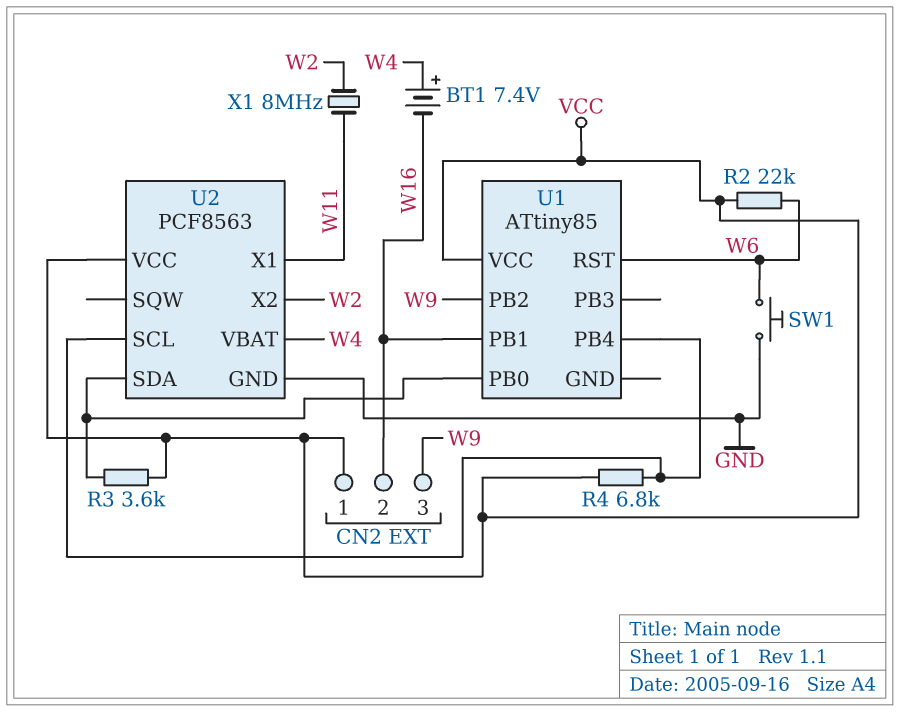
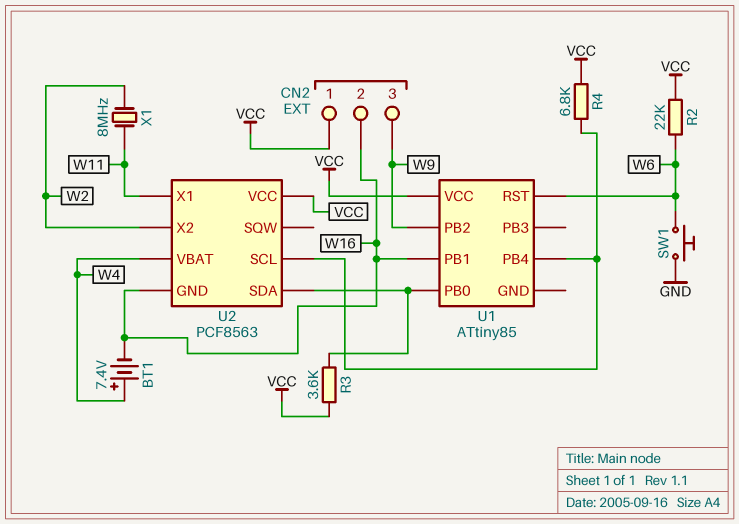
U2 pin GND: GND -> W16

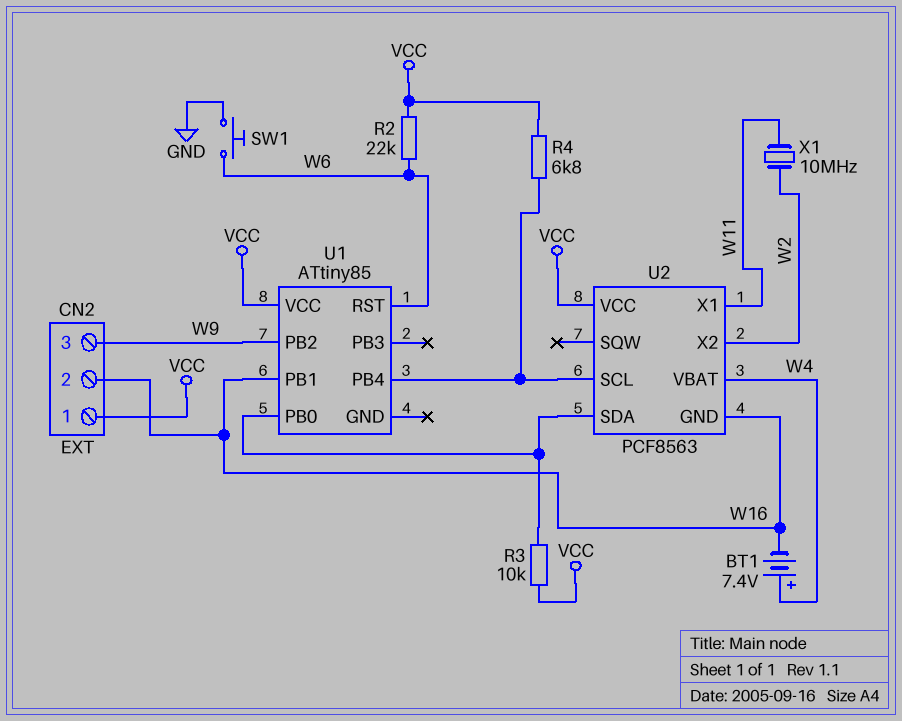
R3: 3.6k (U1/PB0, VCC) -> 10k (U1/PB0, VCC)
X1: 8MHz (W2, W11) -> 10MHz (W2, W11)

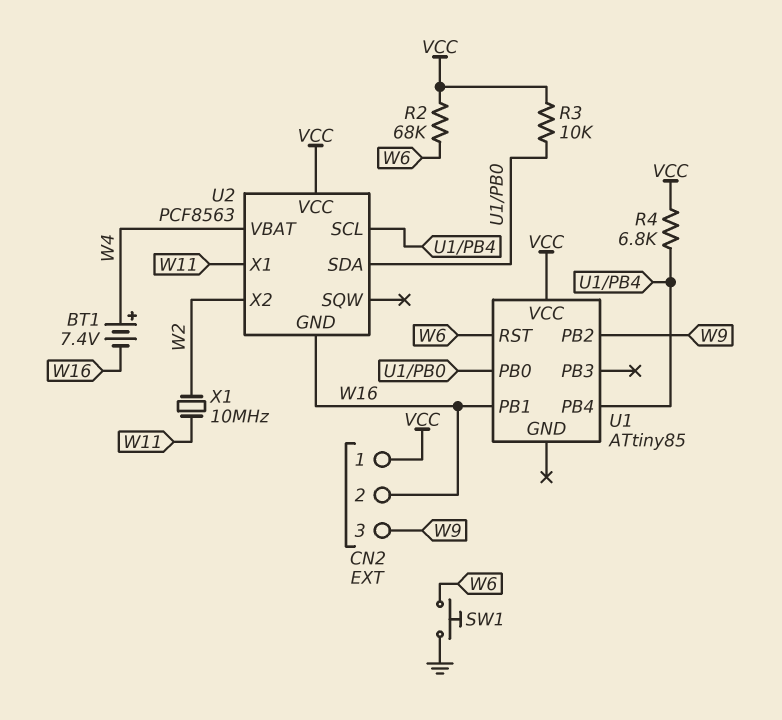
R2: 22k (VCC, W6) -> 68k (VCC, W6)

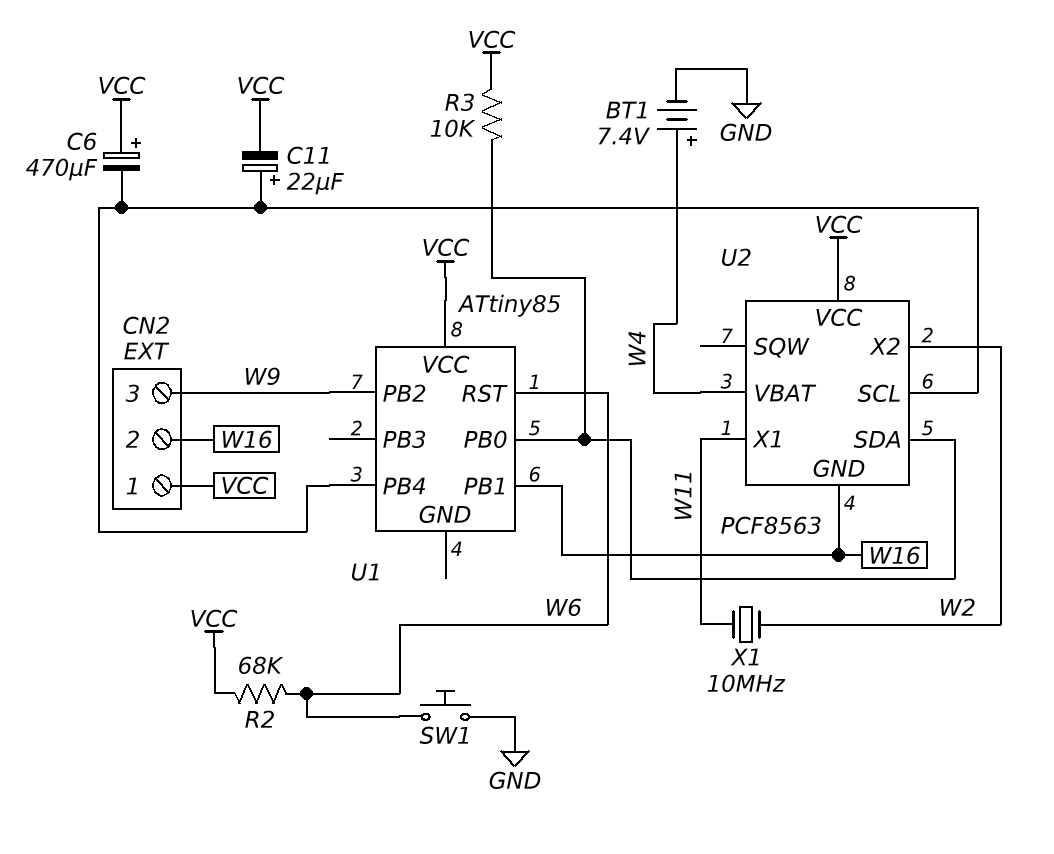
BT1: 7.4V (plus W4, minus W16) -> 7.4V (plus W4, minus GND)
C6: none -> 470uF (plus VCC, minus U1/PB4)
C11: none -> 22uF (plus U1/PB4, minus VCC)
R4: 6.8k (U1/PB4, VCC) -> none

